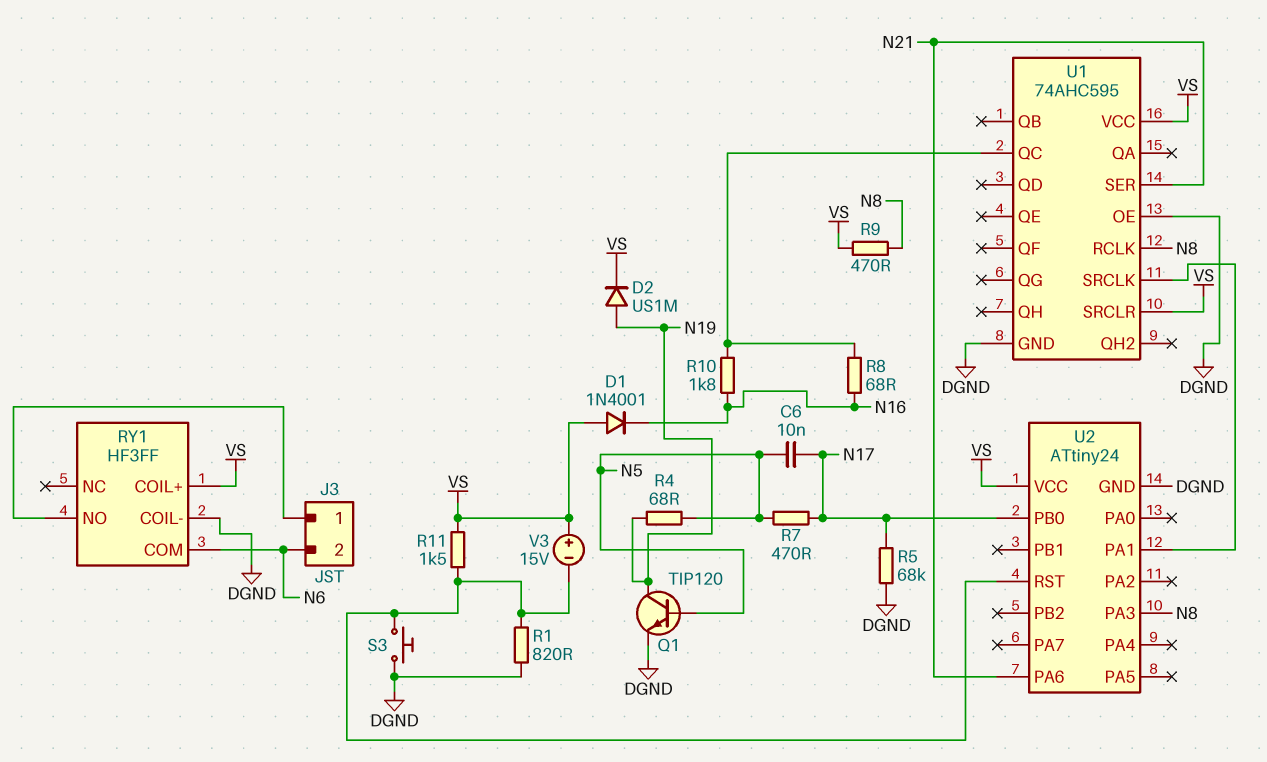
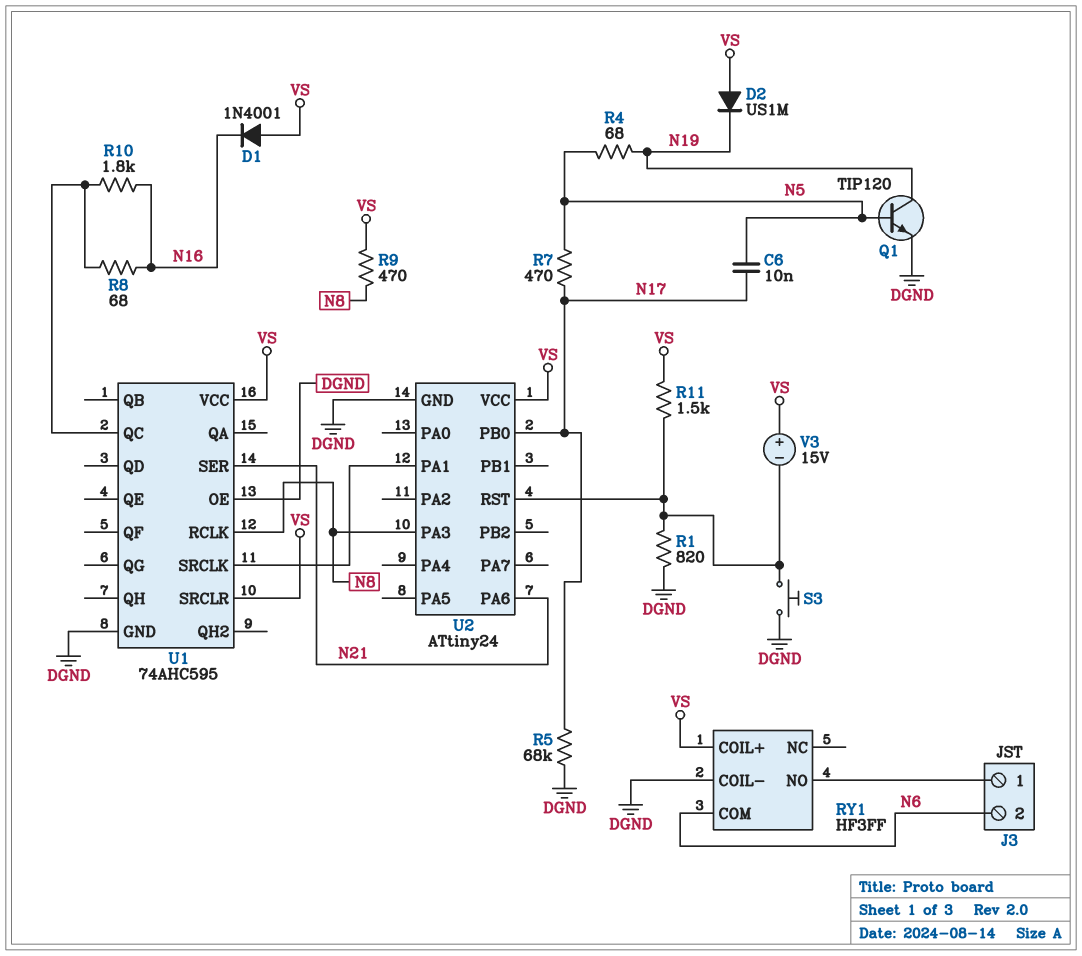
D2: diode US1M (A N19, K VS) -> diode US1M (A VS, K N19)

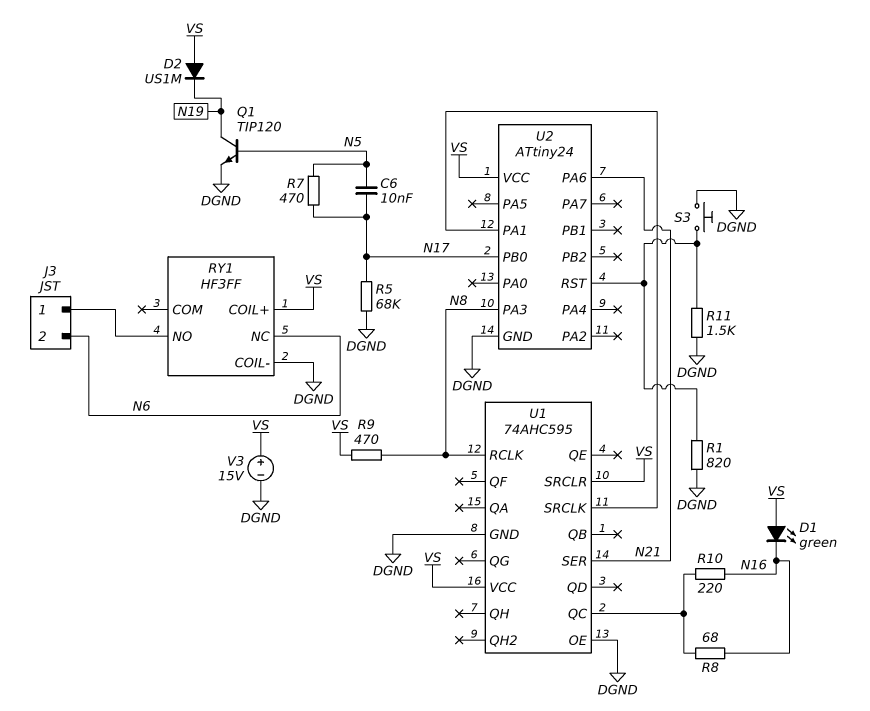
D1: diode 1N4001 (A VS, K N16) -> LED green (A VS, K N16)
R4: 68 (N5, N19) -> none
R10: 1.8k (N16, U1/QC) -> 220 (N16, U1/QC)
R11: 1.5k (U2/RST, VS) -> 1.5k (DGND, U2/RST)
RY1 pin COM: N6 -> none
RY1 pin NC: none -> N6
V3: 15V (plus VS, minus U2/RST) -> 15V (plus VS, minus DGND)

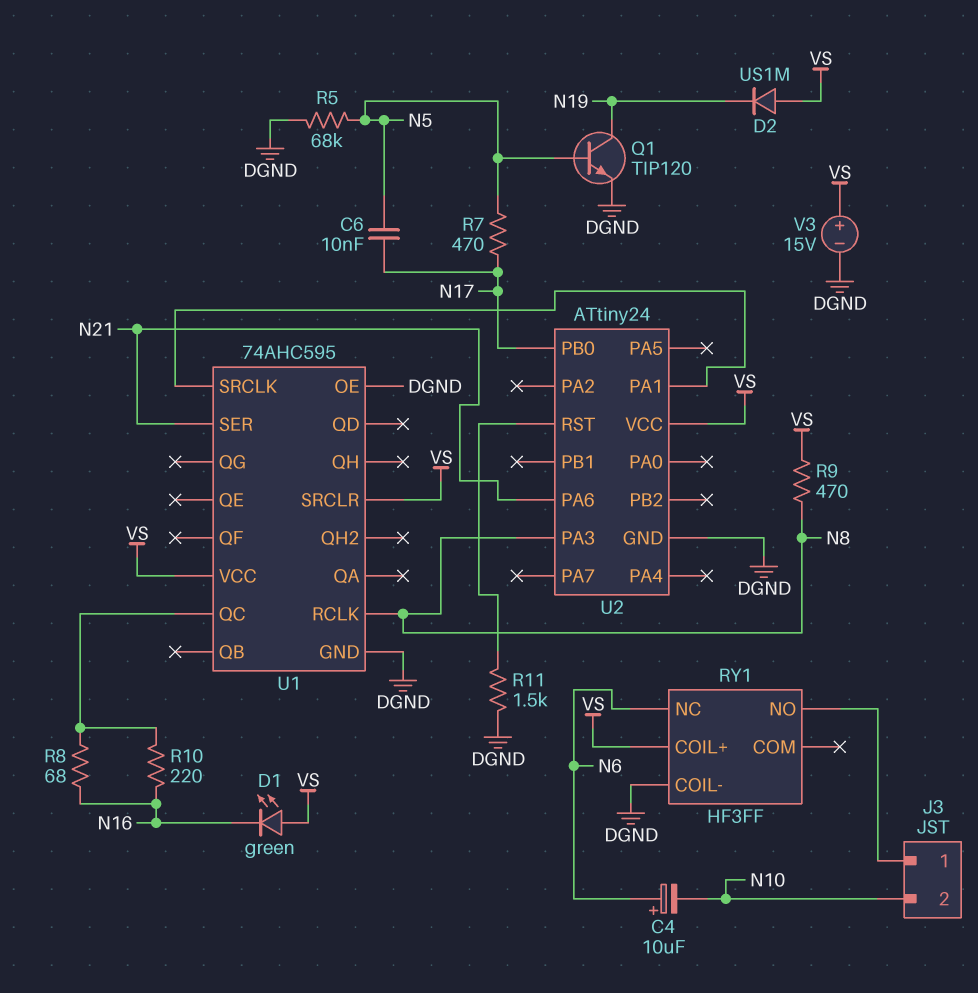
C4: none -> 10uF (plus N6, minus N10)
J3 pin 2: N6 -> N10
R1: 820 (DGND, U2/RST) -> none
R5: 68k (DGND, N17) -> 68k (DGND, N5)
S3: button (DGND, U2/RST) -> none

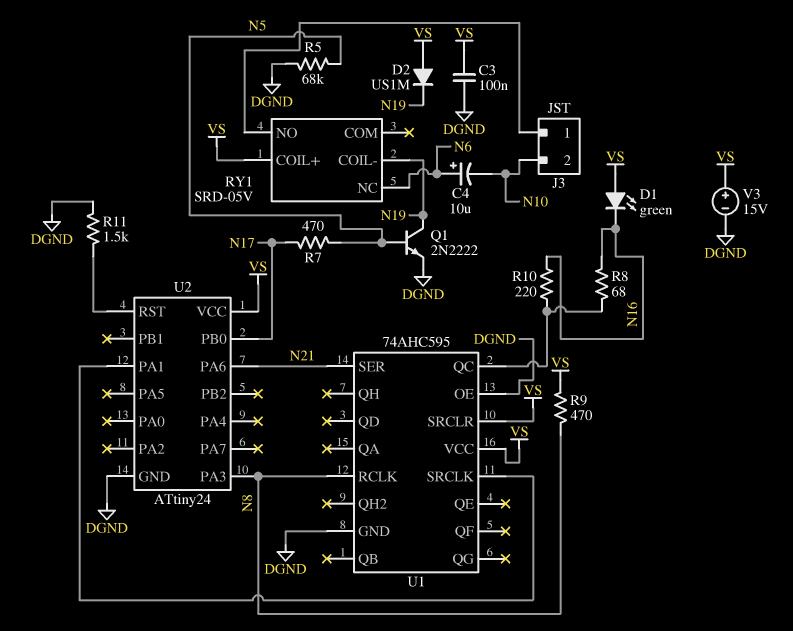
C3: none -> 100nF (DGND, VS)
C6: 10nF (N5, N17) -> none
Q1: NPN TIP120 (B N5, C N19, E DGND) -> NPN 2N2222 (B N5, C N19, E DGND)
RY1: HF3FF -> SRD-05V
RY1 pin COIL-: DGND -> N19

